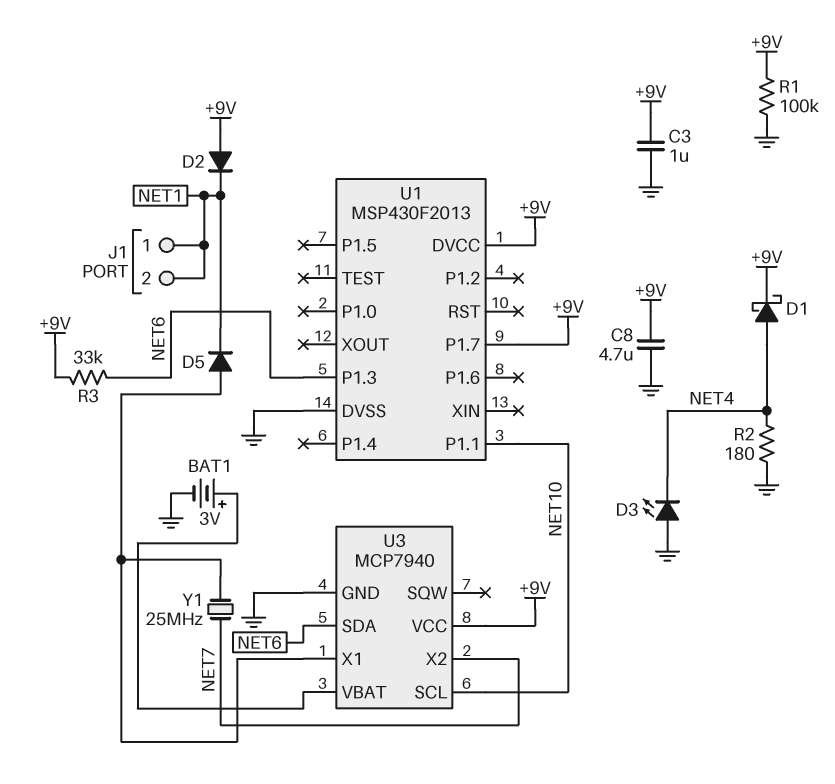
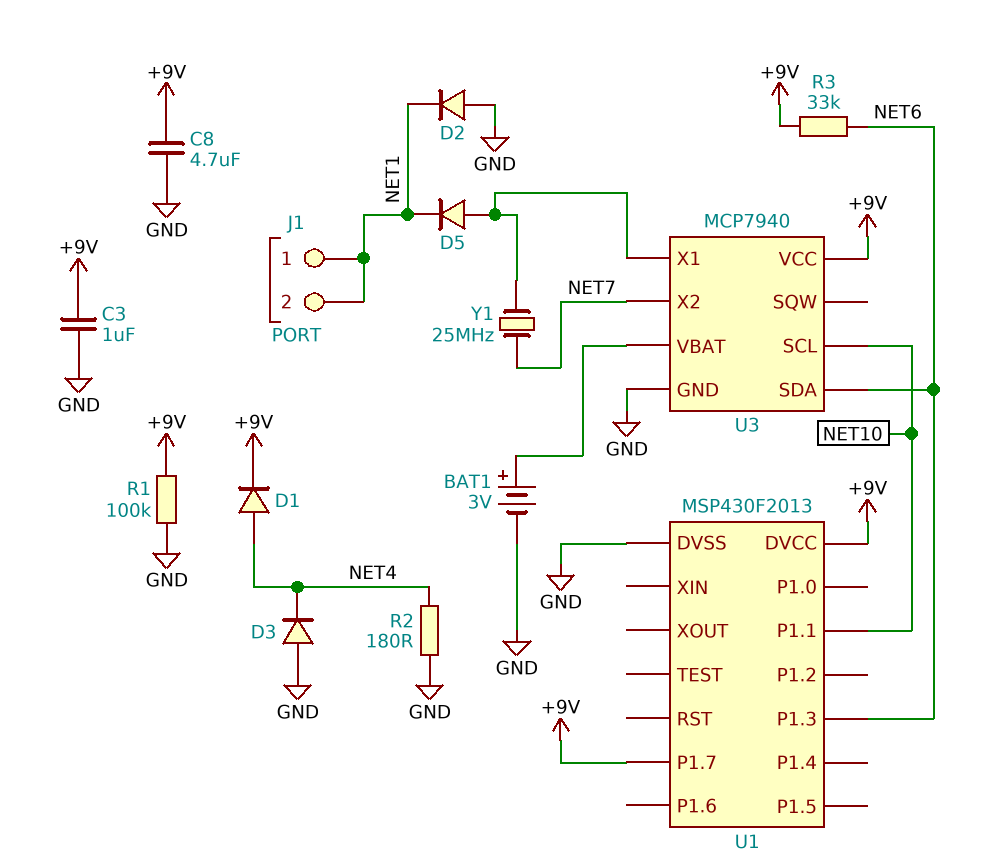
D1: schottky (A NET4, K +9V) -> diode (A NET4, K +9V)
D2: diode (A +9V, K NET1) -> diode (A GND, K NET1)
D3: LED (A GND, K NET4) -> diode (A GND, K NET4)

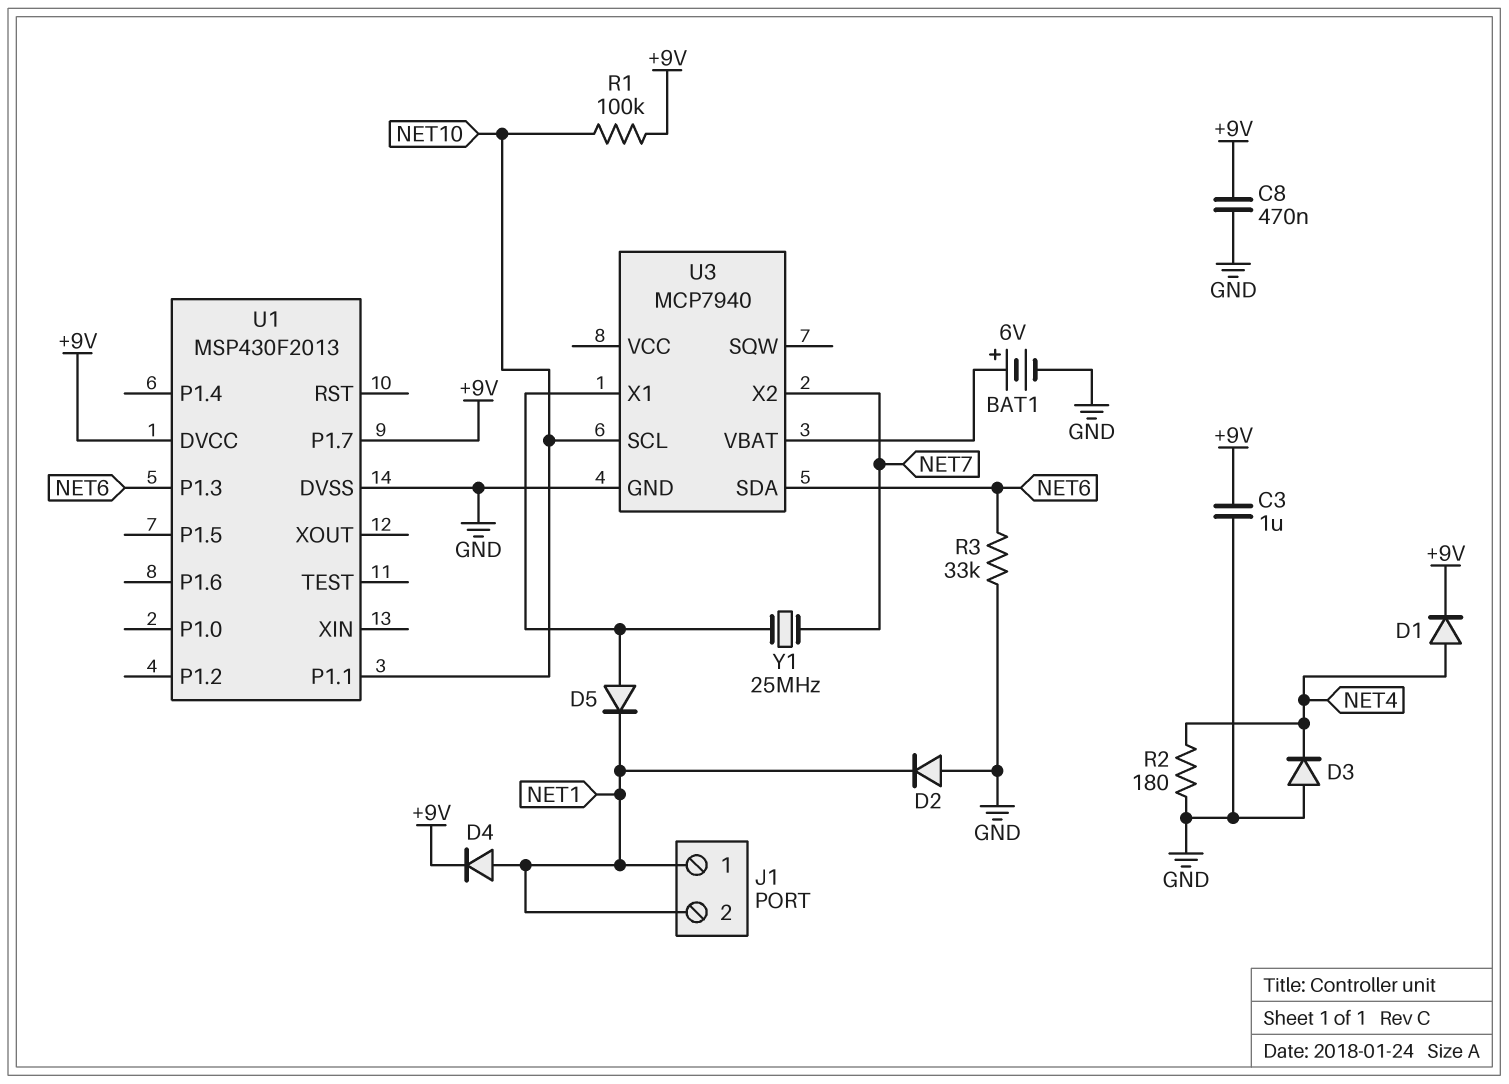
BAT1: 3V (plus U3/VBAT, minus GND) -> 6V (plus U3/VBAT, minus GND)
C8: 4.7uF (+9V, GND) -> 470nF (+9V, GND)
D4: none -> diode (A NET1, K +9V)
R1: 100k (+9V, GND) -> 100k (+9V, NET10)
R3: 33k (+9V, NET6) -> 33k (GND, NET6)
U3 pin VCC: +9V -> none

